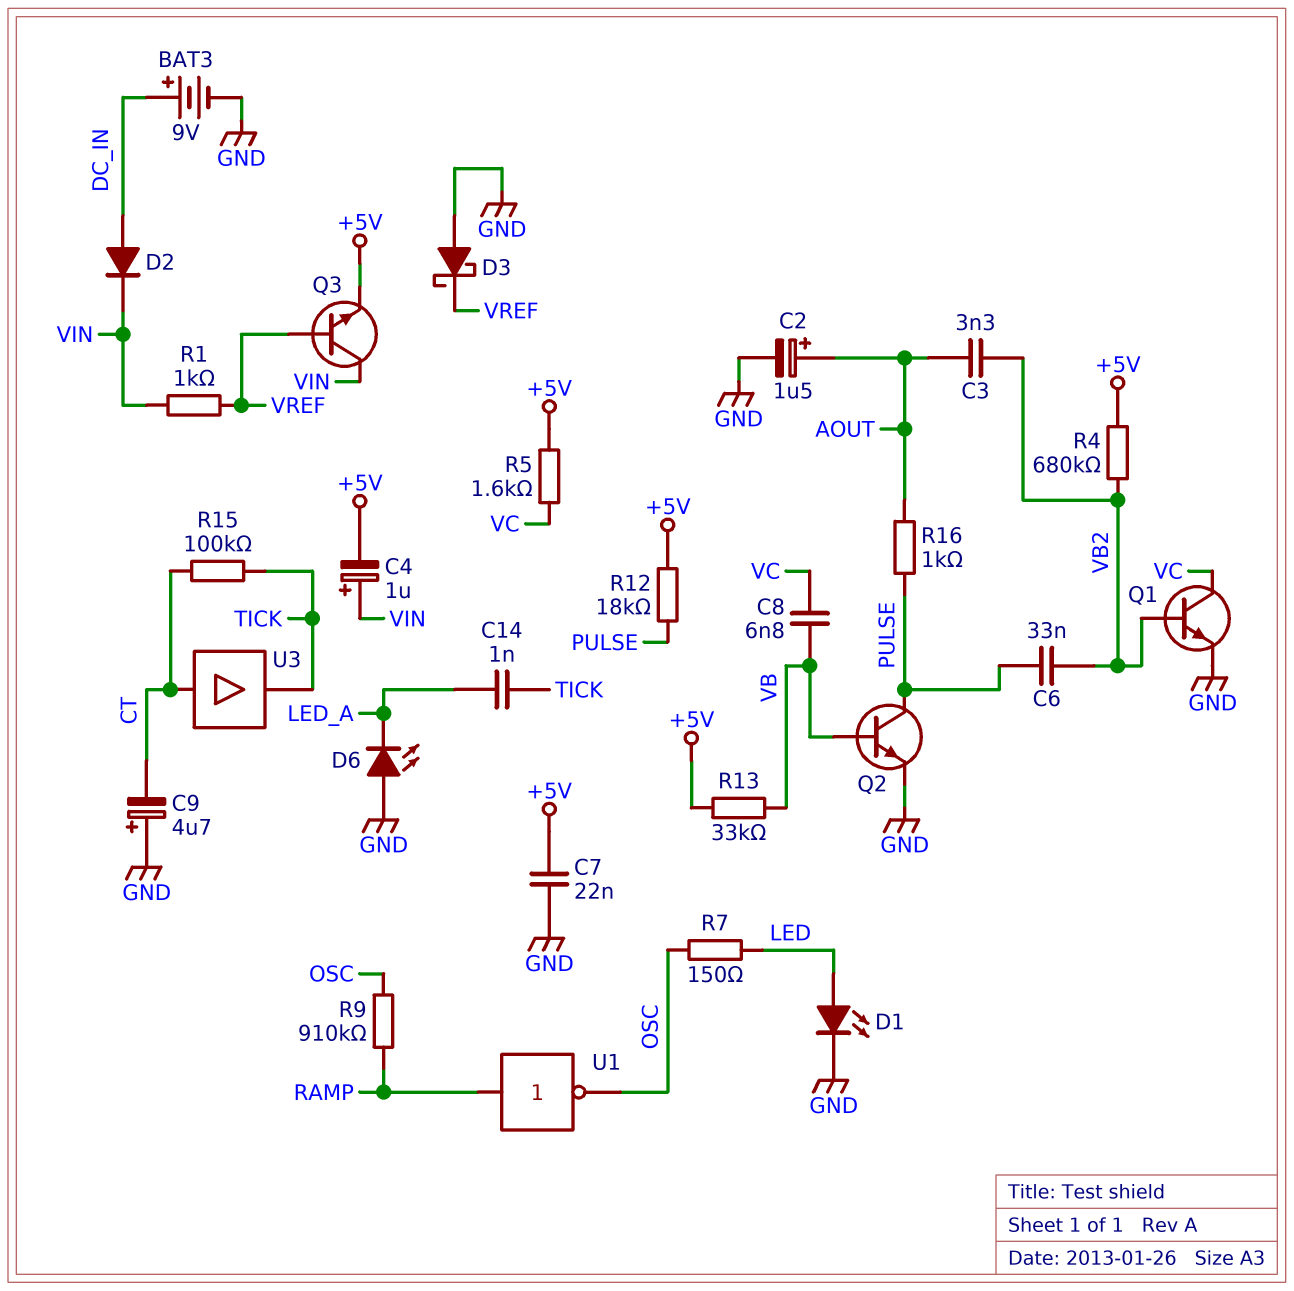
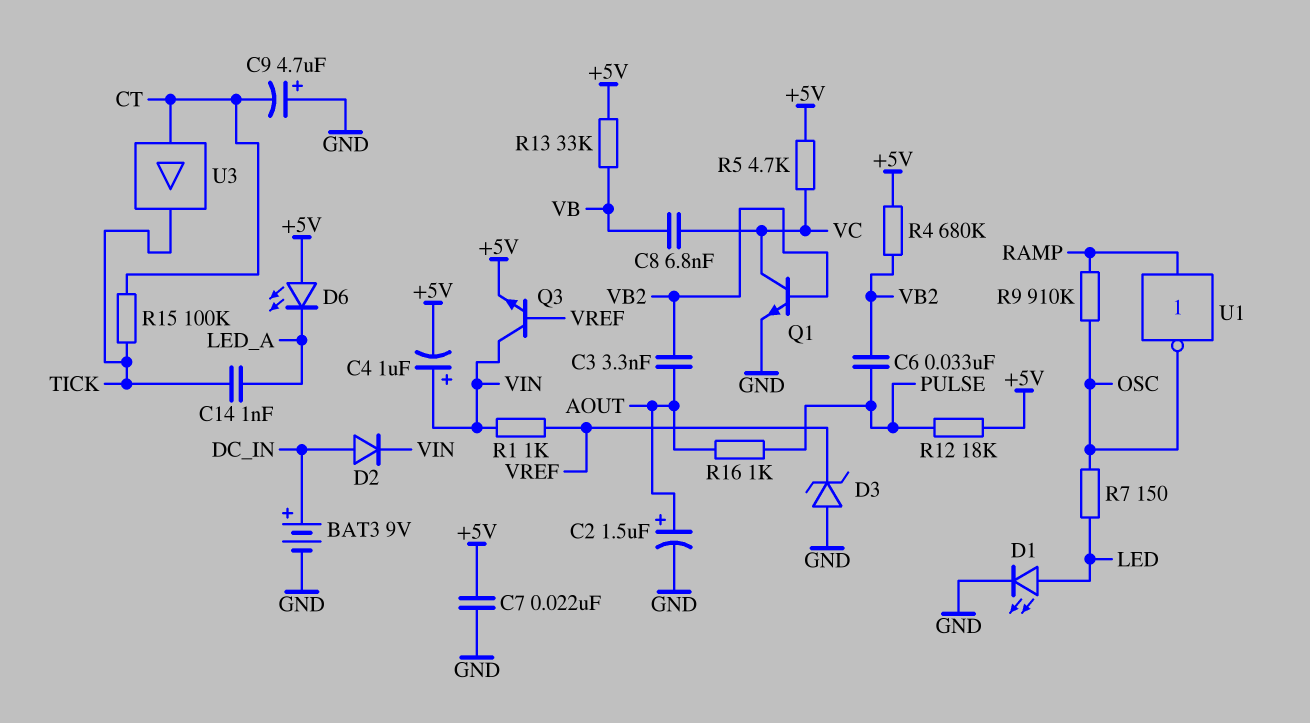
D3: schottky (A GND, K VREF) -> zener (A GND, K VREF)
D6: LED (A GND, K LED_A) -> LED (A +5V, K LED_A)
Q2: NPN (B VB, C PULSE, E GND) -> none
R5: 1.6k (+5V, VC) -> 4.7k (+5V, VC)

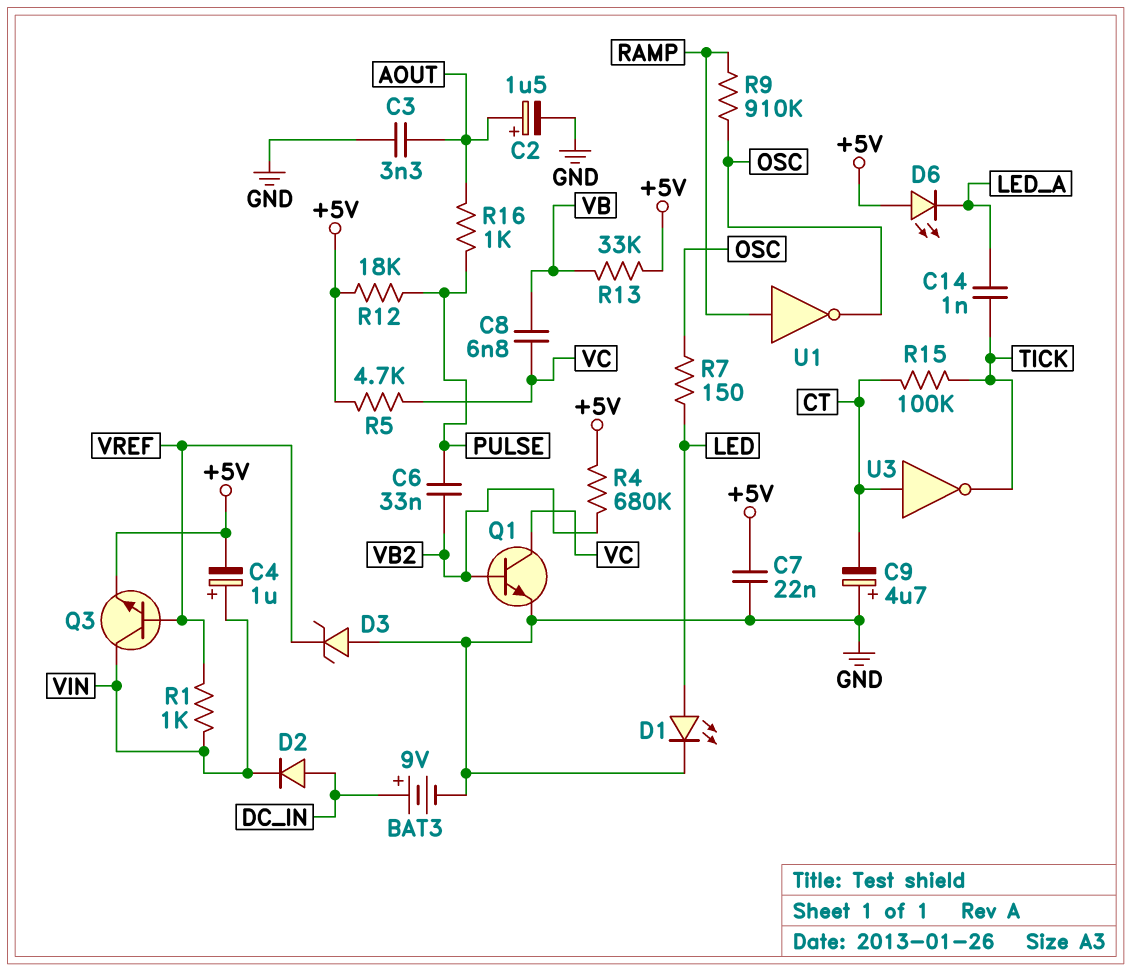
C3: 3.3nF (AOUT, VB2) -> 3.3nF (AOUT, GND)
U3: buffer (in CT, out TICK) -> NOT (in CT, out TICK)

